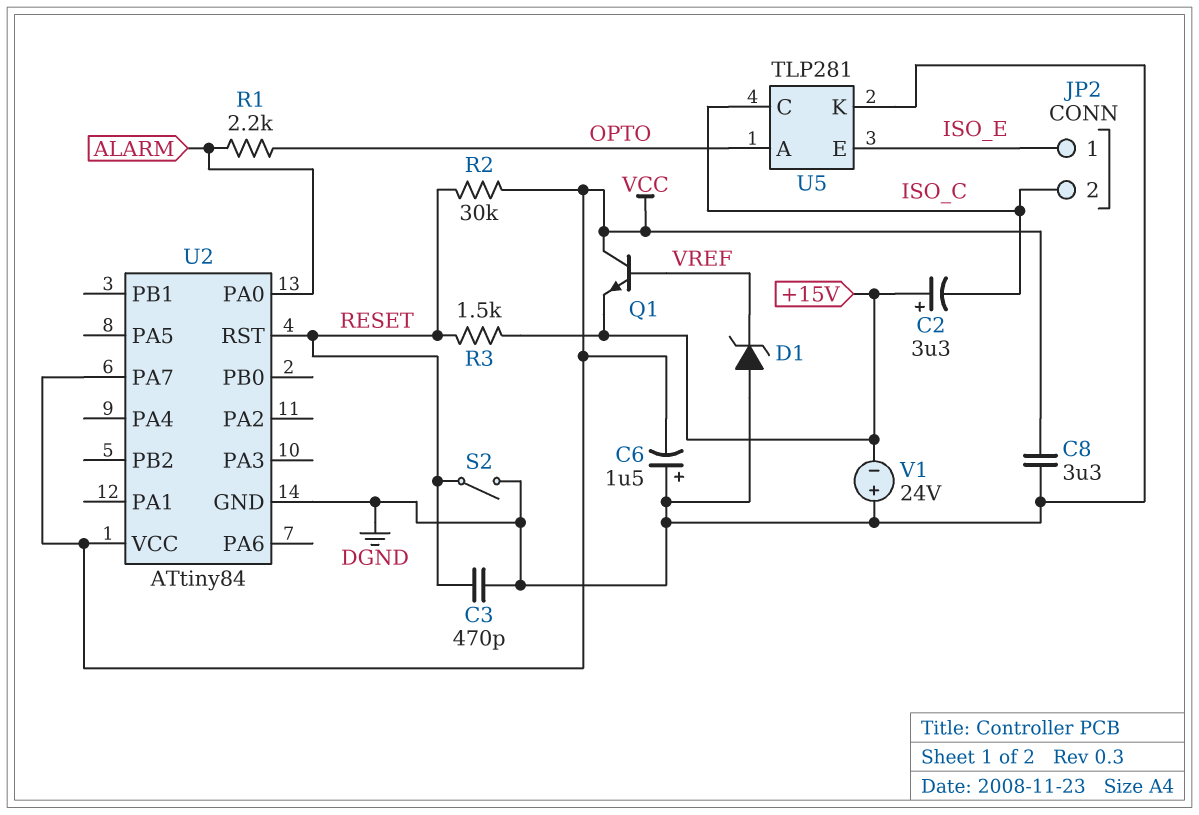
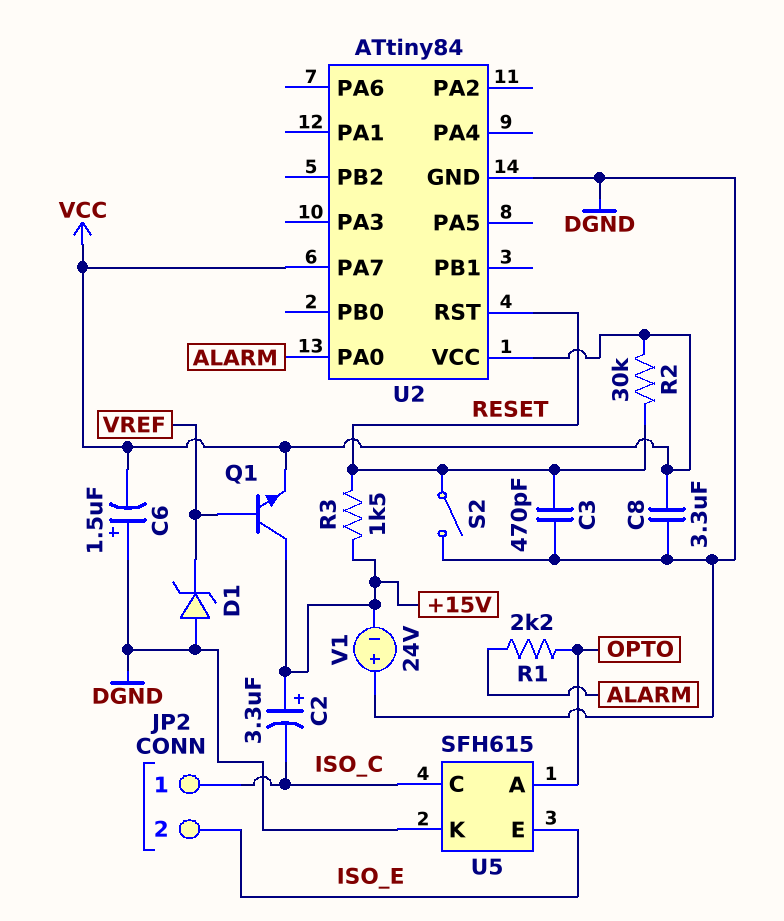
JP2 pin 1: ISO_E -> ISO_C
JP2 pin 2: ISO_C -> ISO_E
Q1: NPN (B VREF, C VCC, E +15V) -> NPN (B VREF, C +15V, E VCC)
U5: TLP281 -> SFH615

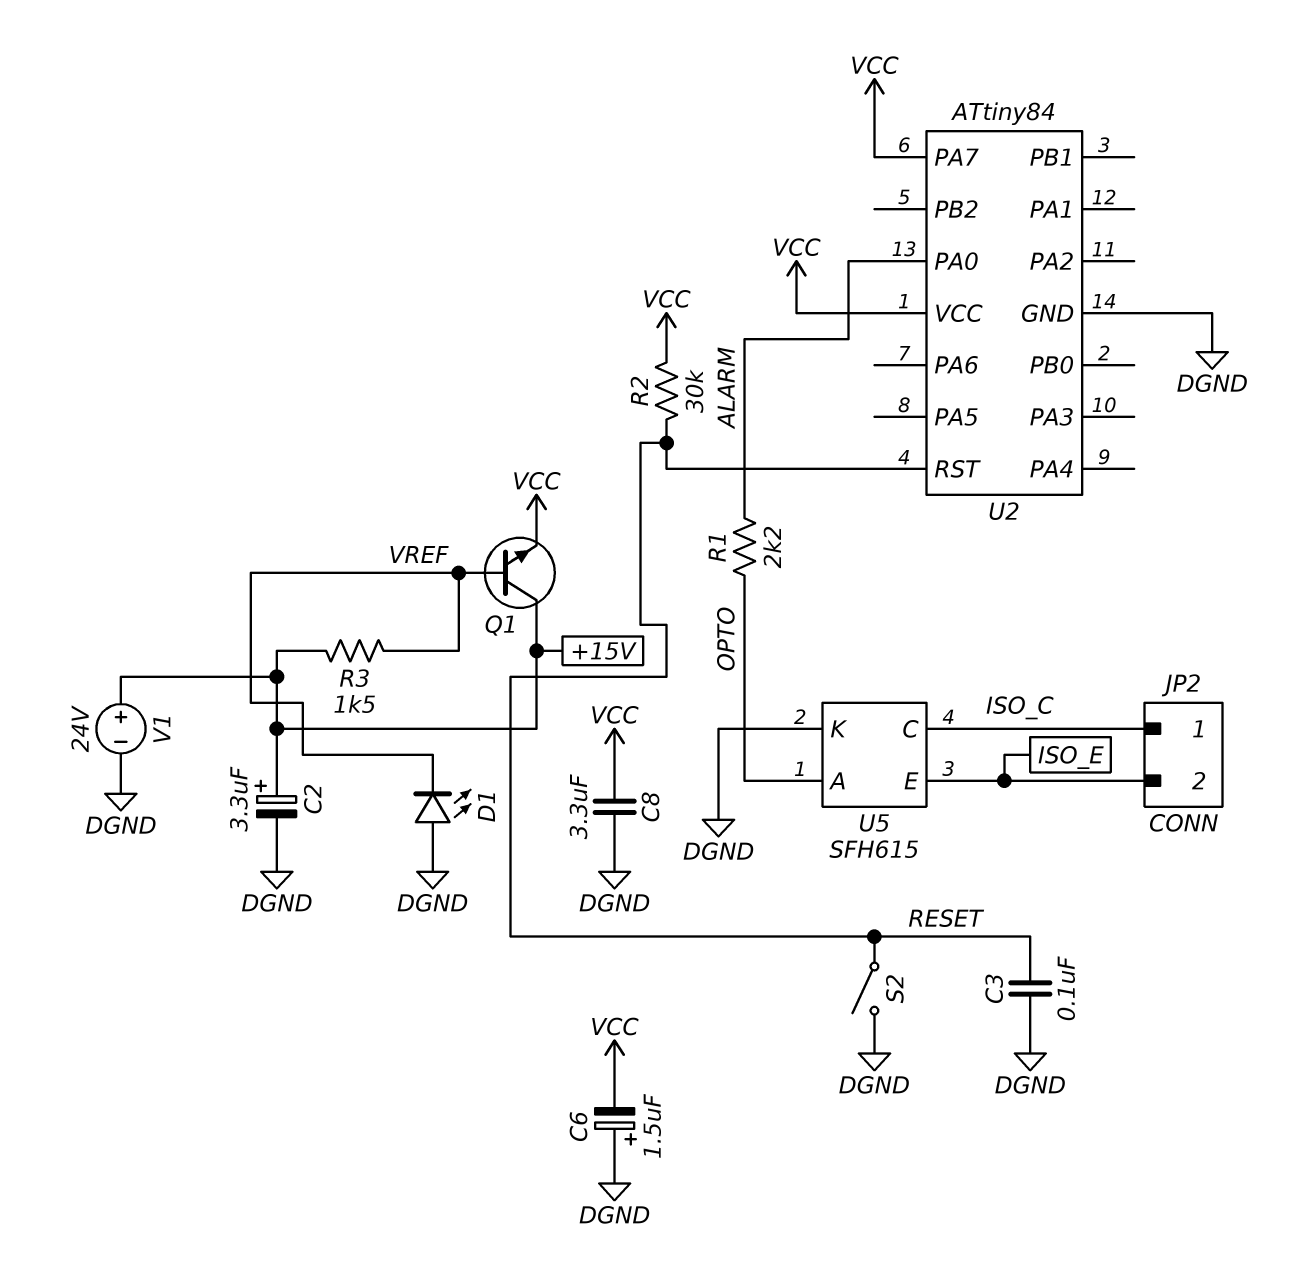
C2: 3.3uF (plus +15V, minus ISO_C) -> 3.3uF (plus +15V, minus DGND)
C3: 470pF (DGND, RESET) -> 100nF (DGND, RESET)
D1: zener (A DGND, K VREF) -> LED (A DGND, K VREF)
R3: 1.5k (+15V, RESET) -> 1.5k (+15V, VREF)
V1: 24V (plus DGND, minus +15V) -> 24V (plus +15V, minus DGND)

